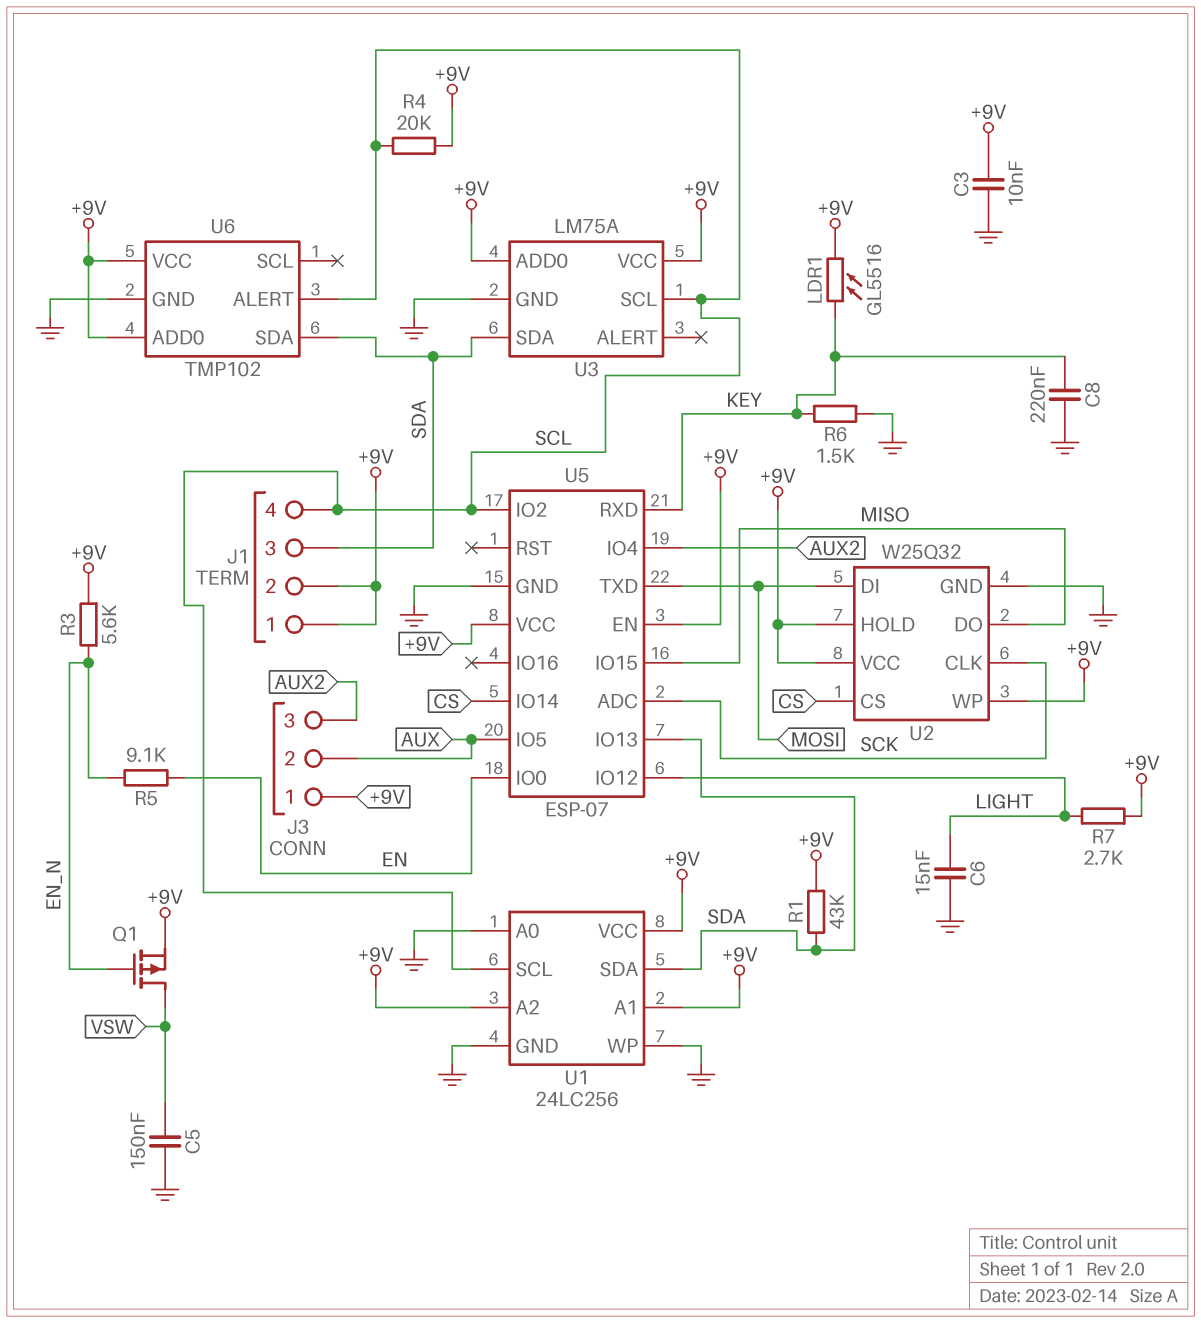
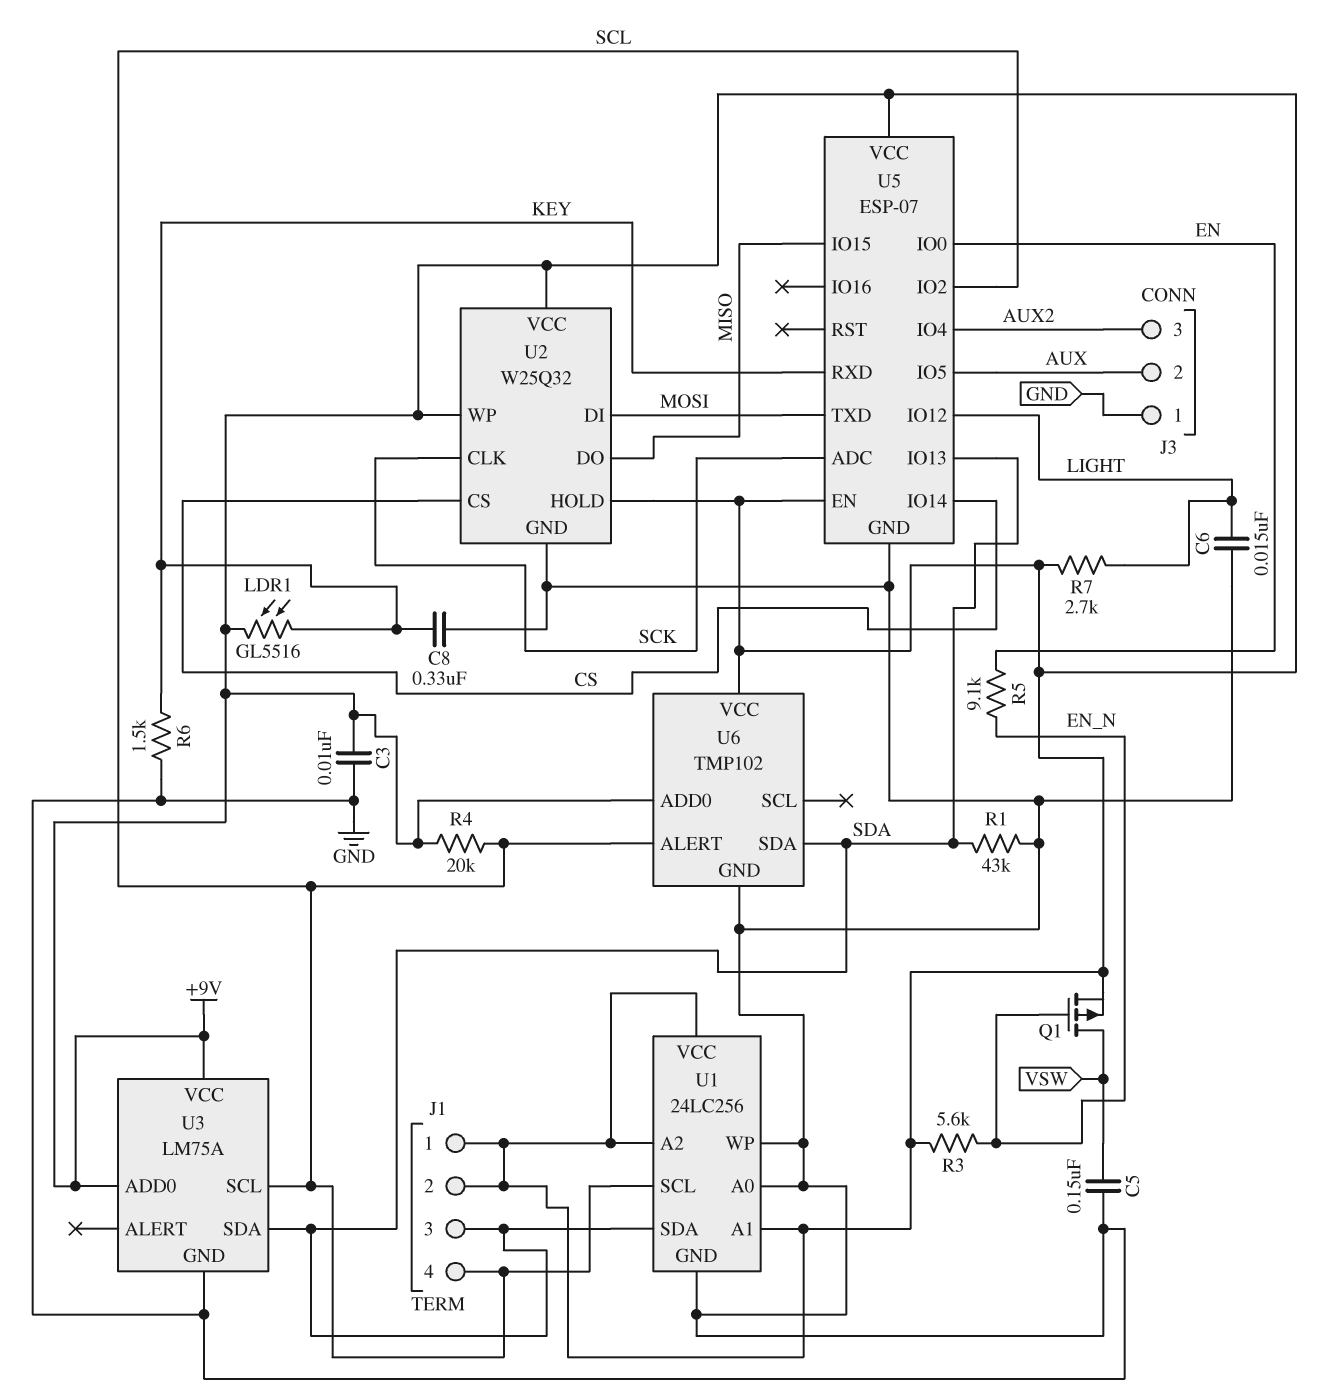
C8: 220nF (GND, KEY) -> 330nF (GND, KEY)
J3 pin 1: +9V -> GND
R1: 43k (+9V, SDA) -> 43k (GND, SDA)

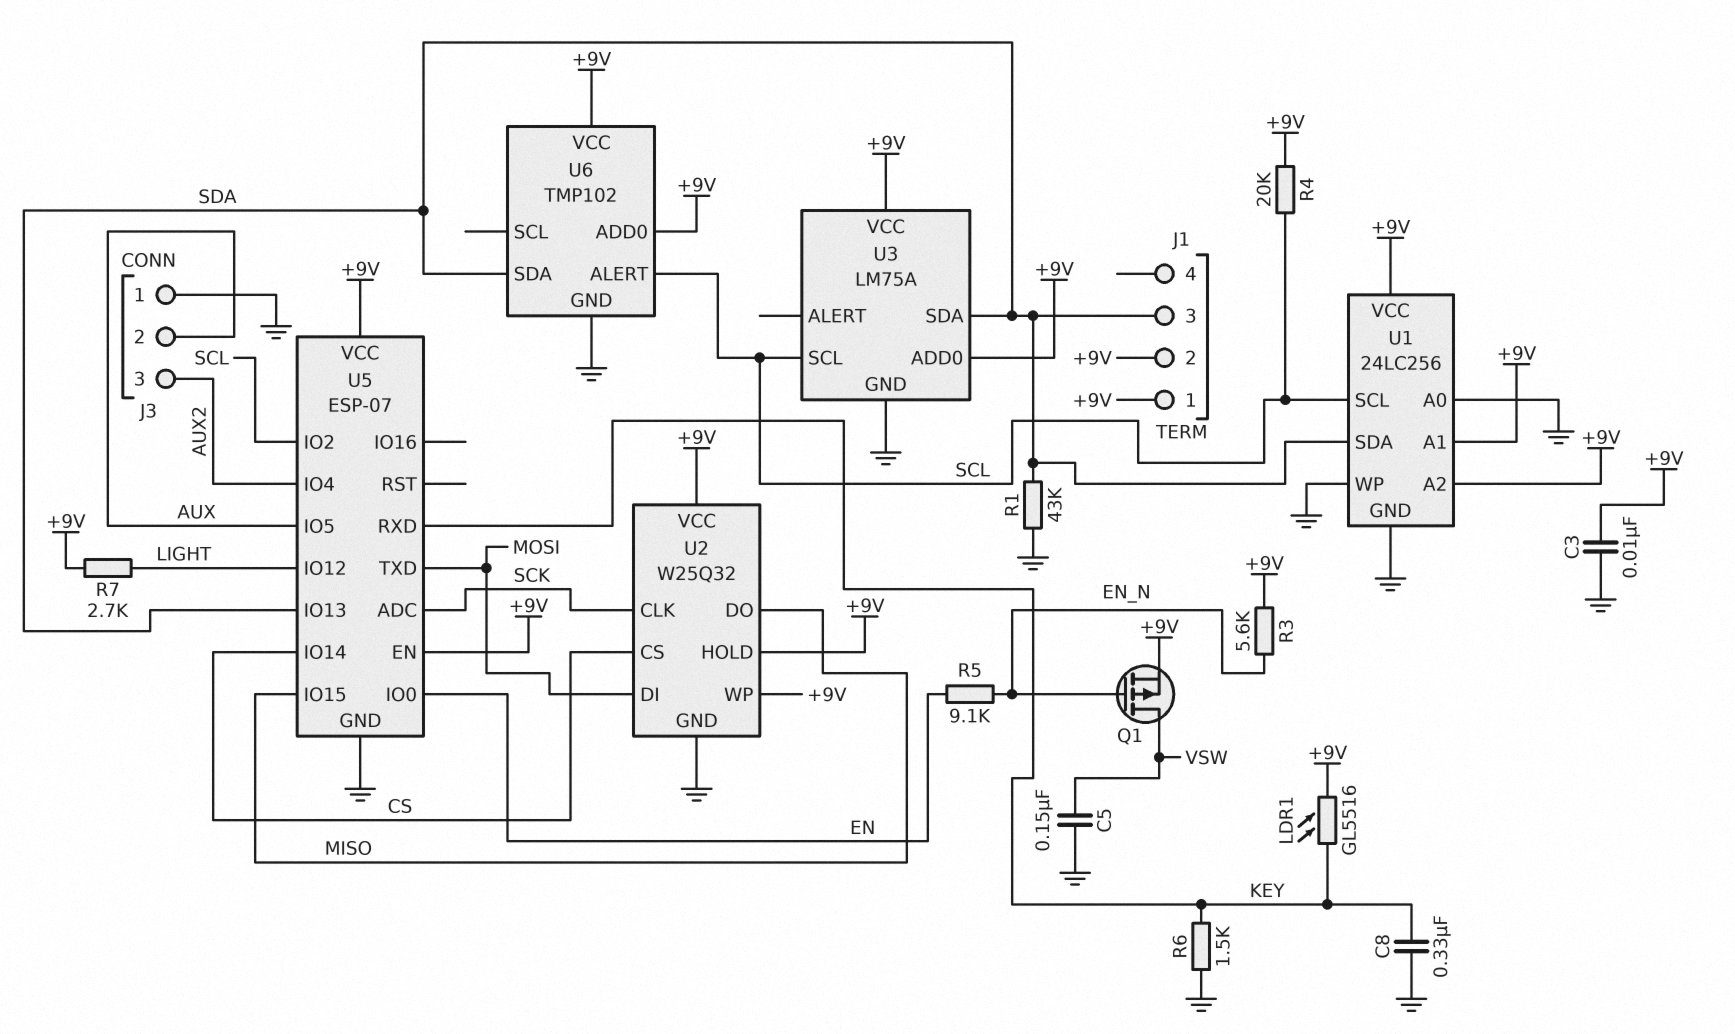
C6: 15nF (GND, LIGHT) -> none
J1 pin 4: SCL -> none

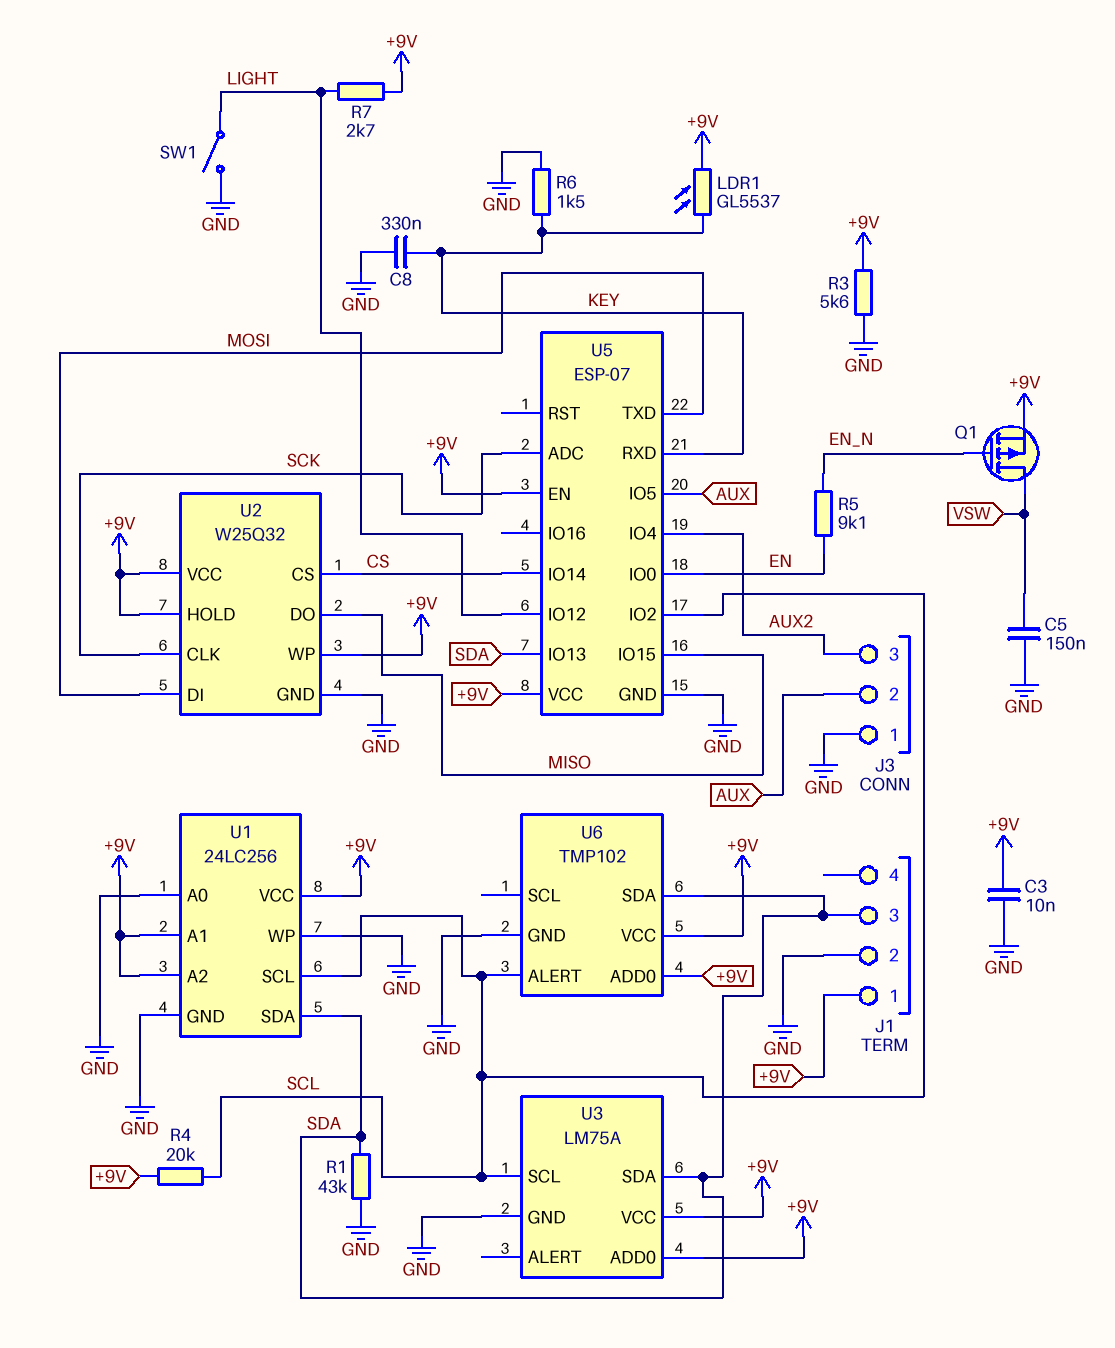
J1 pin 2: +9V -> GND
LDR1: GL5516 (+9V, KEY) -> GL5537 (+9V, KEY)
R3: 5.6k (+9V, EN_N) -> 5.6k (+9V, GND)
SW1: none -> switch (GND, LIGHT)

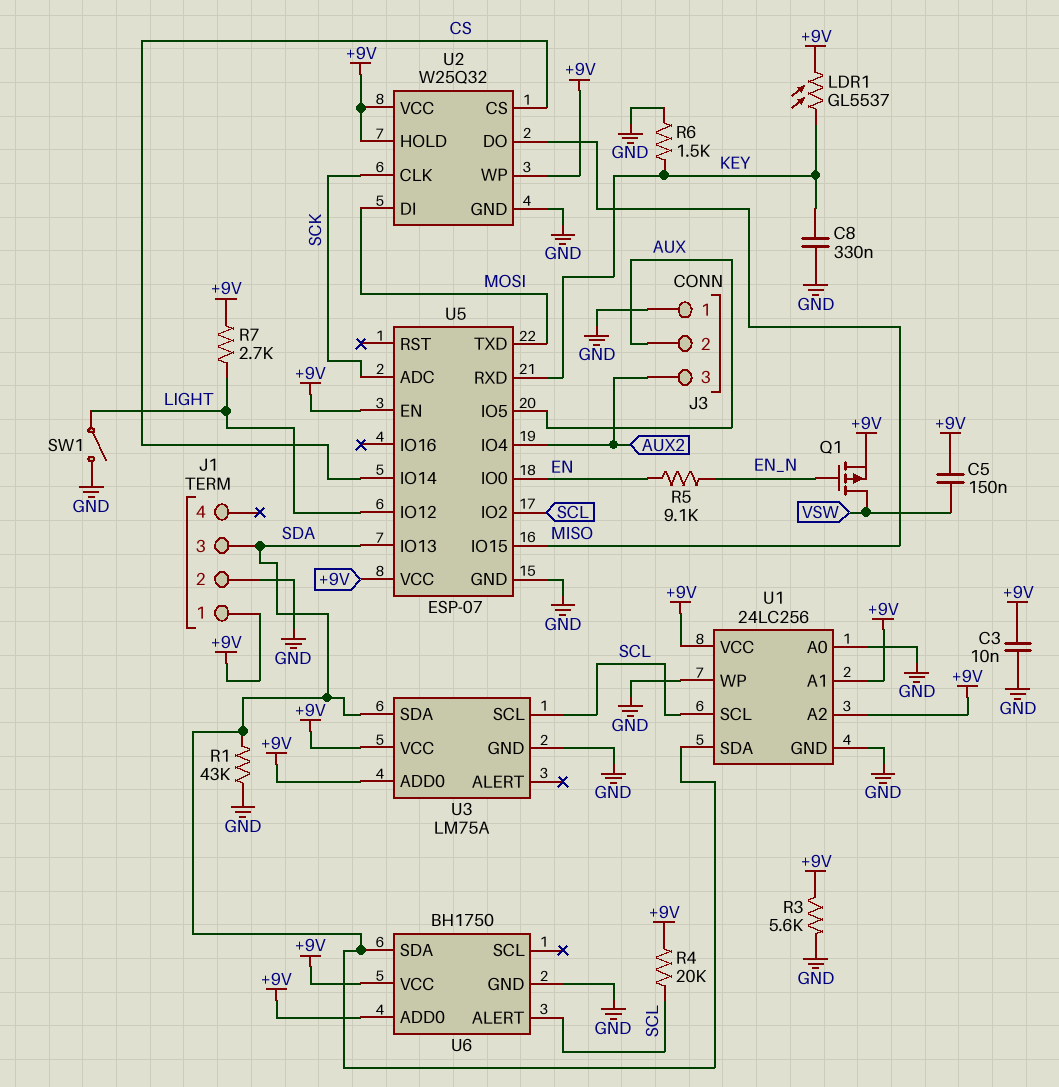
C5: 150nF (GND, VSW) -> 150nF (+9V, VSW)
U6: TMP102 -> BH1750

